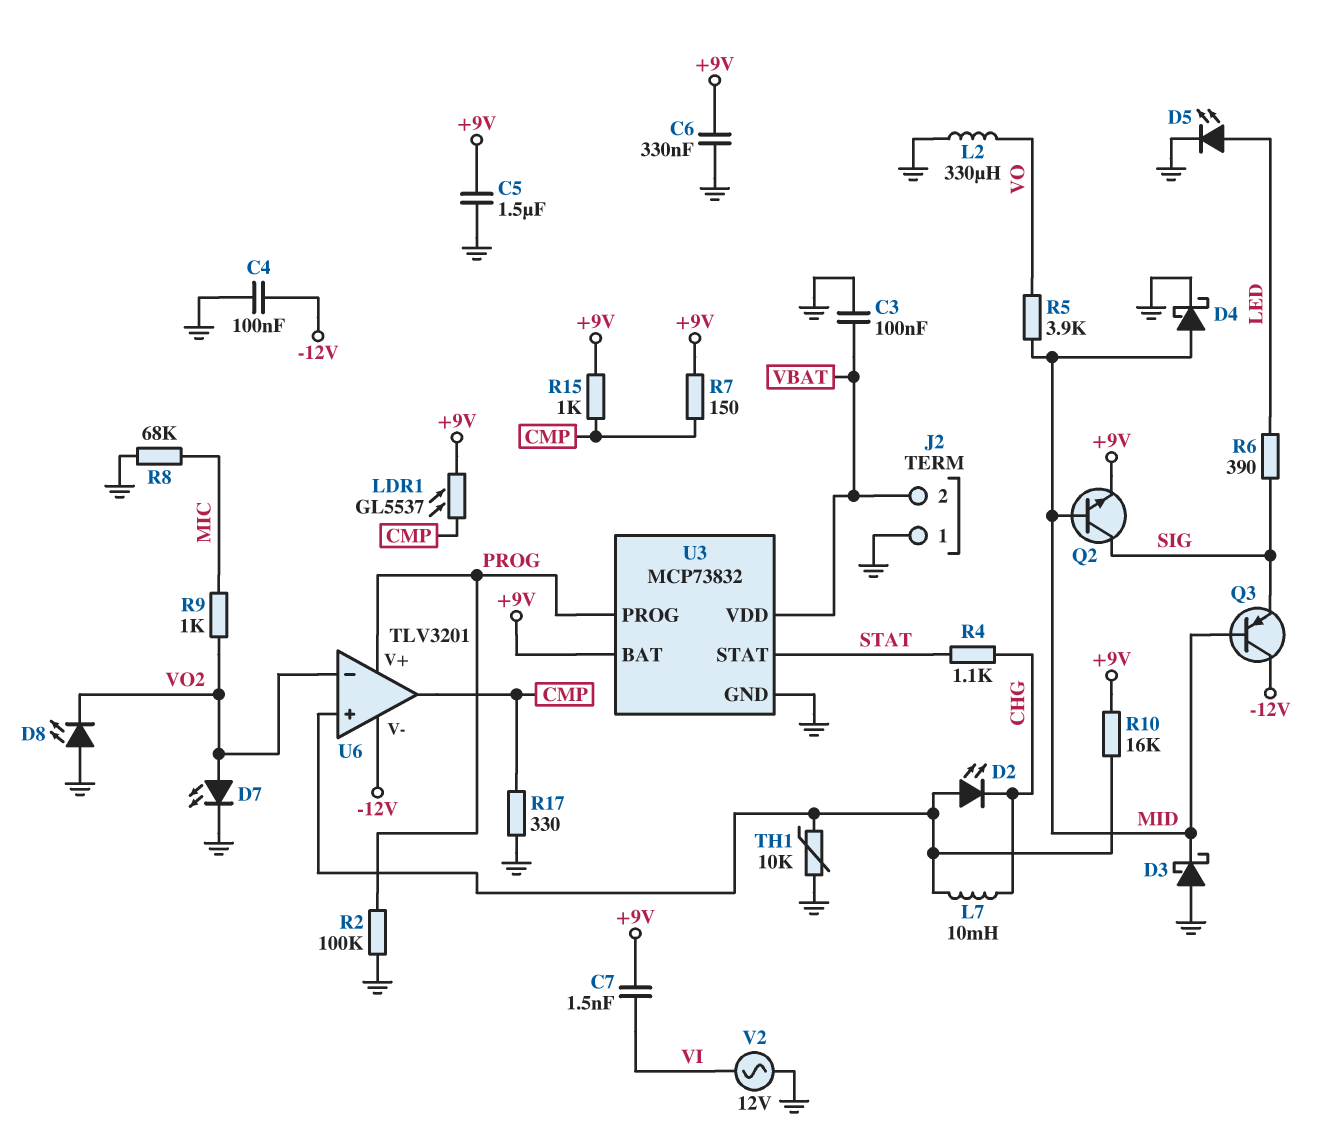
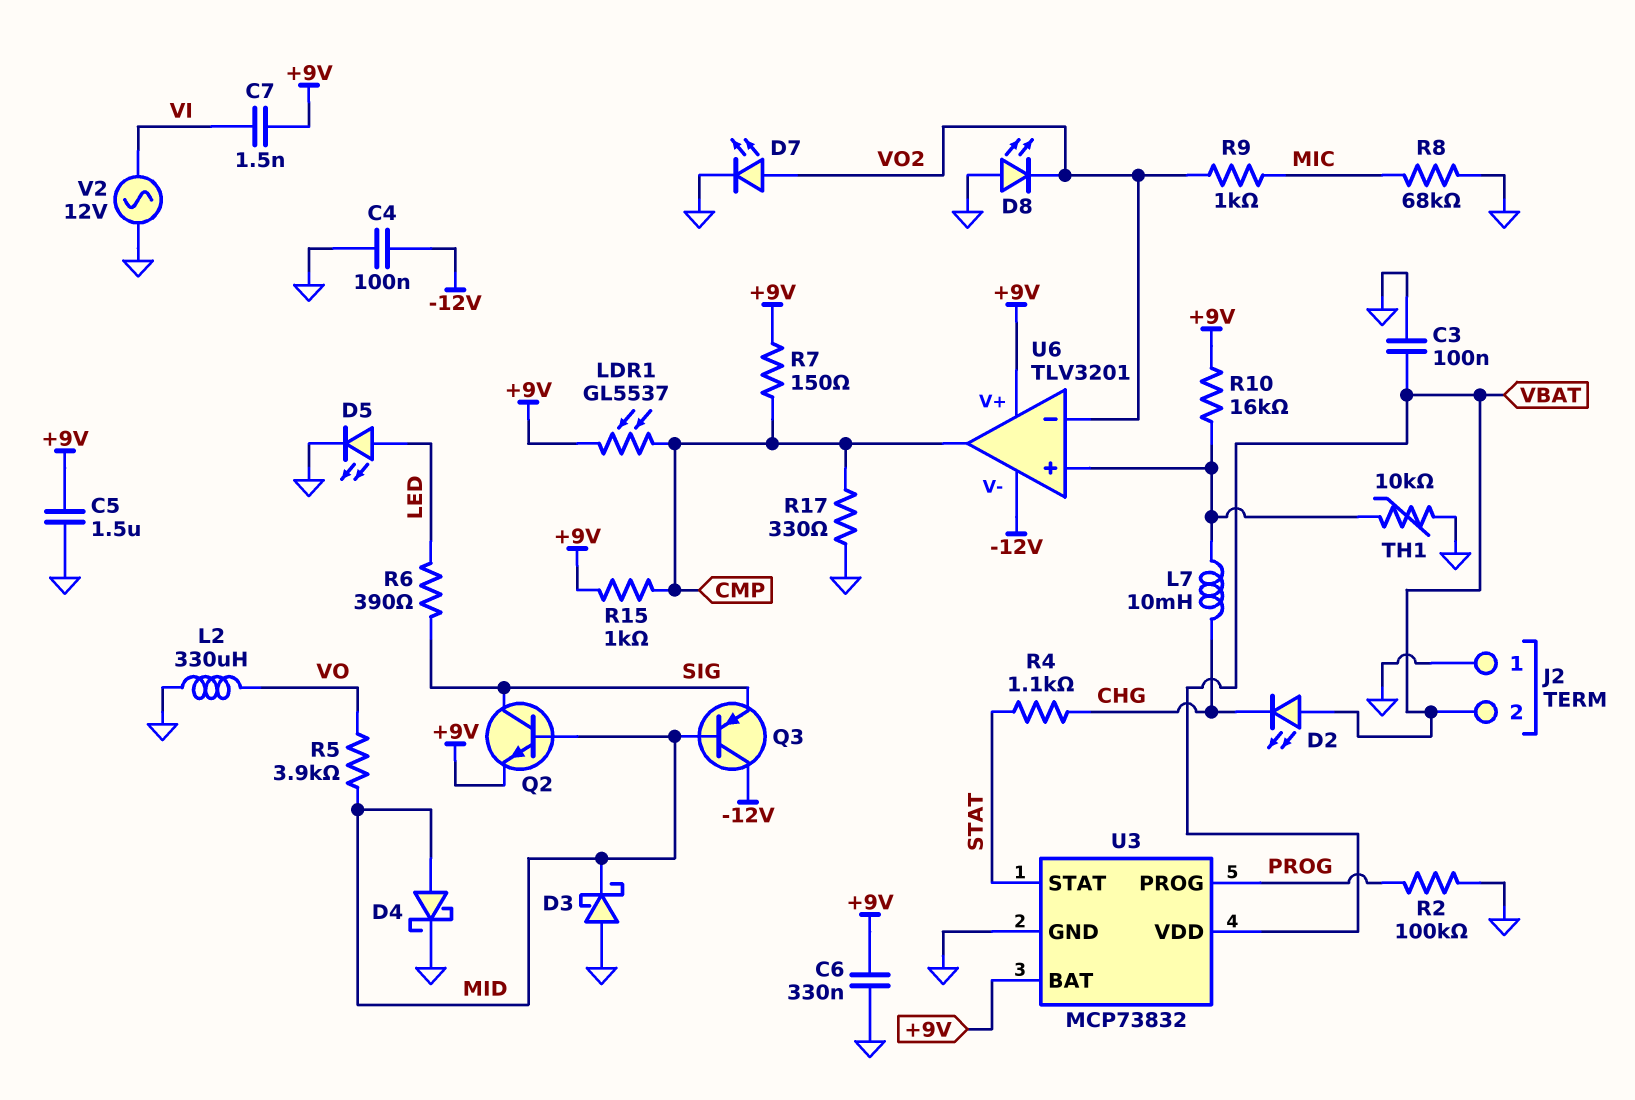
D2: LED (A U6/in+, K CHG) -> LED (A VBAT, K CHG)
U6 pin V+: PROG -> +9V

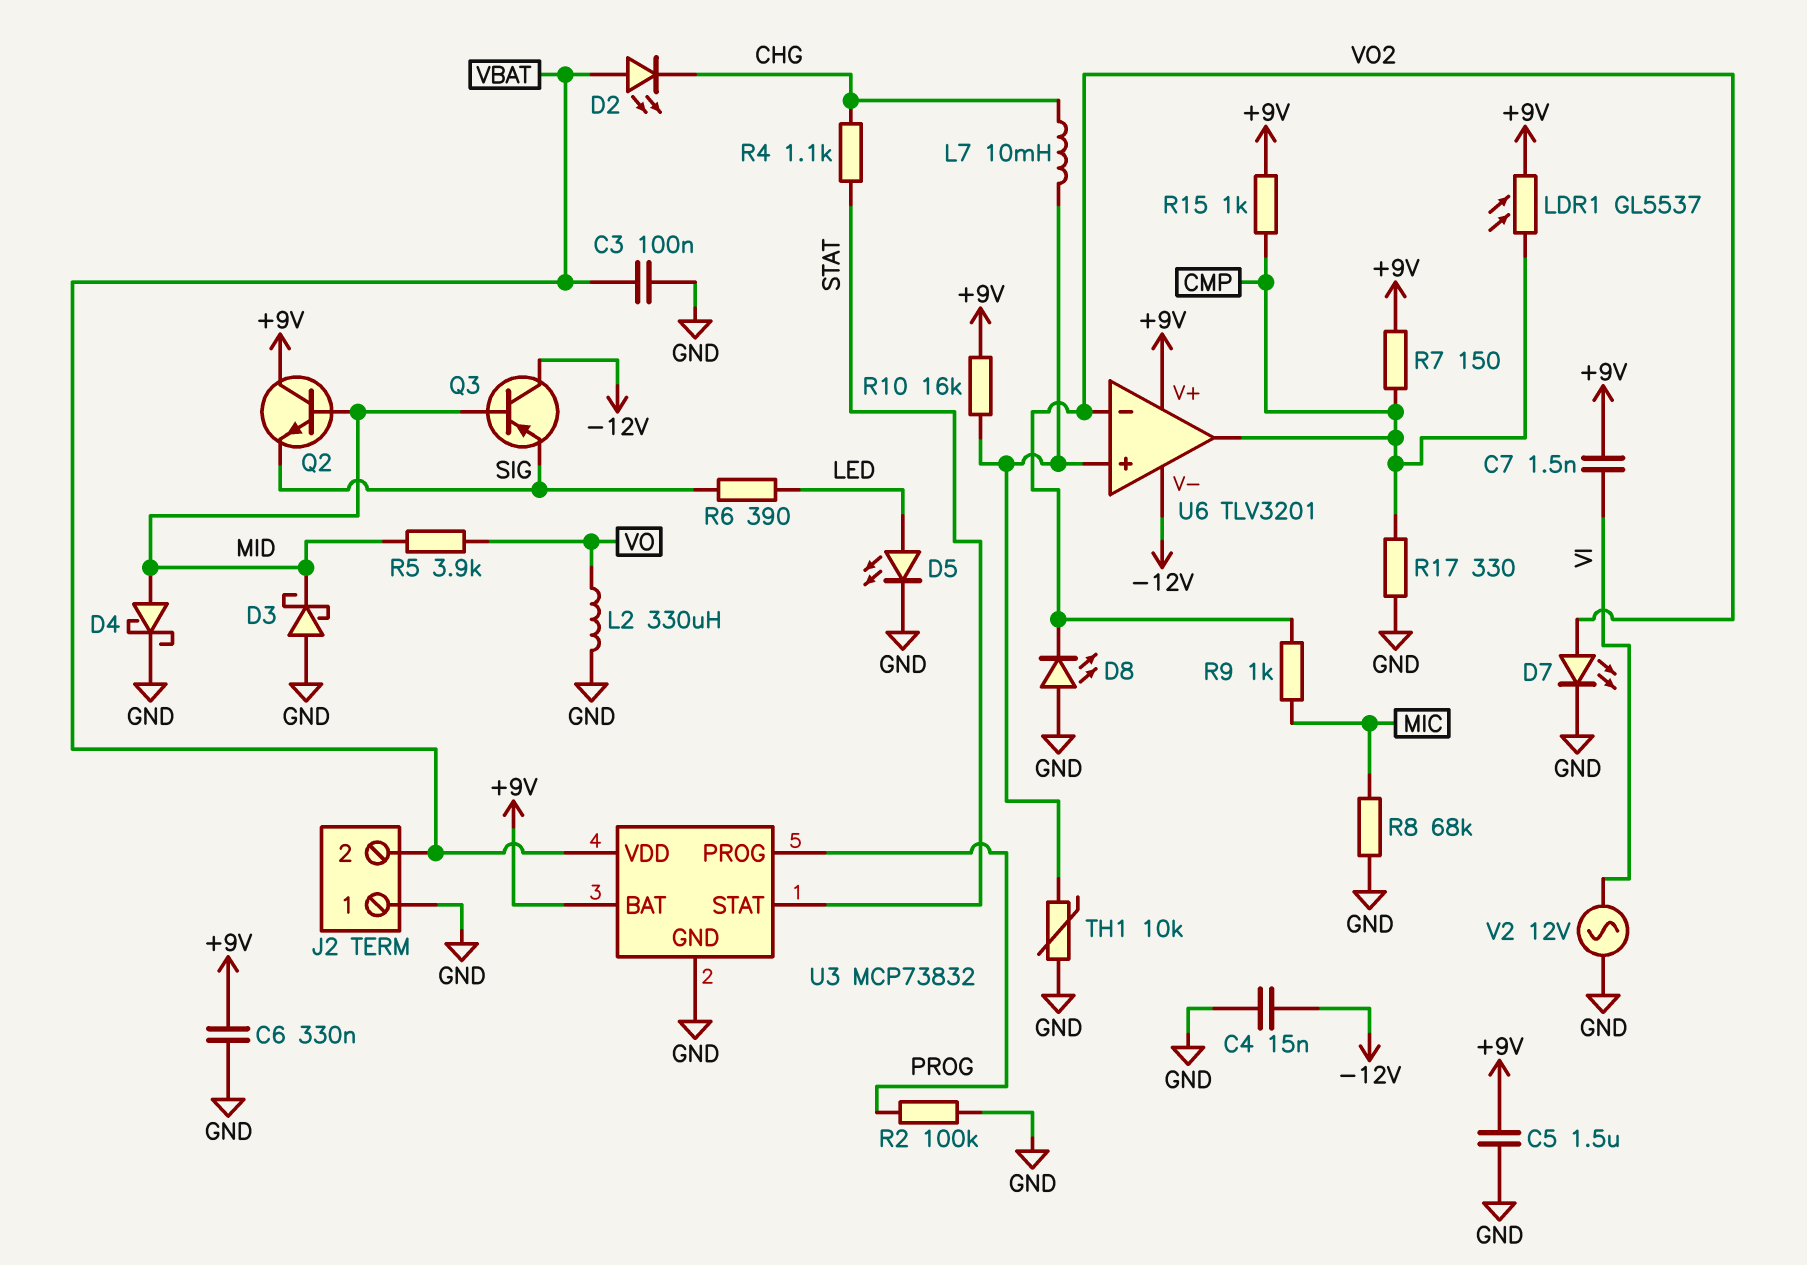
C4: 100nF (-12V, GND) -> 15nF (-12V, GND)
Q2: NPN (B MID, C SIG, E +9V) -> NPN (B MID, C +9V, E SIG)

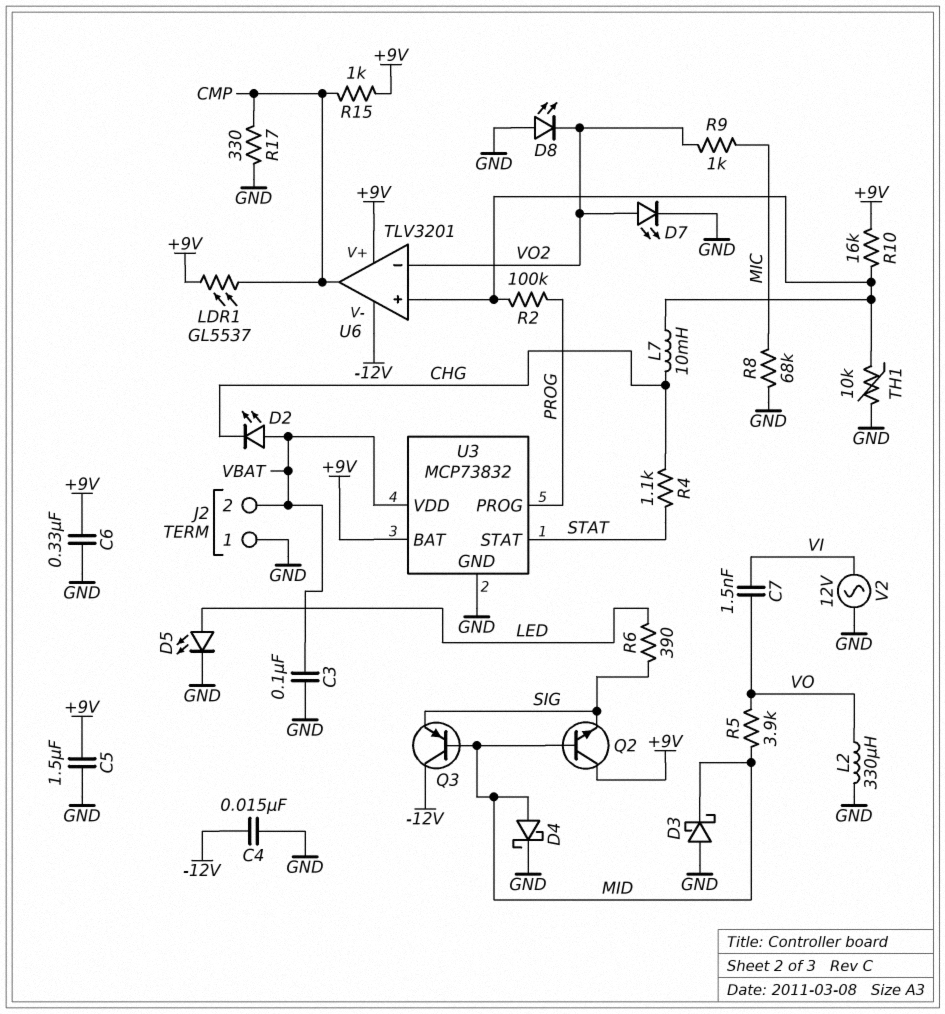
C7: 1.5nF (+9V, VI) -> 1.5nF (VI, VO)
R2: 100k (GND, PROG) -> 100k (PROG, U6/in+)
R7: 150 (+9V, CMP) -> none

